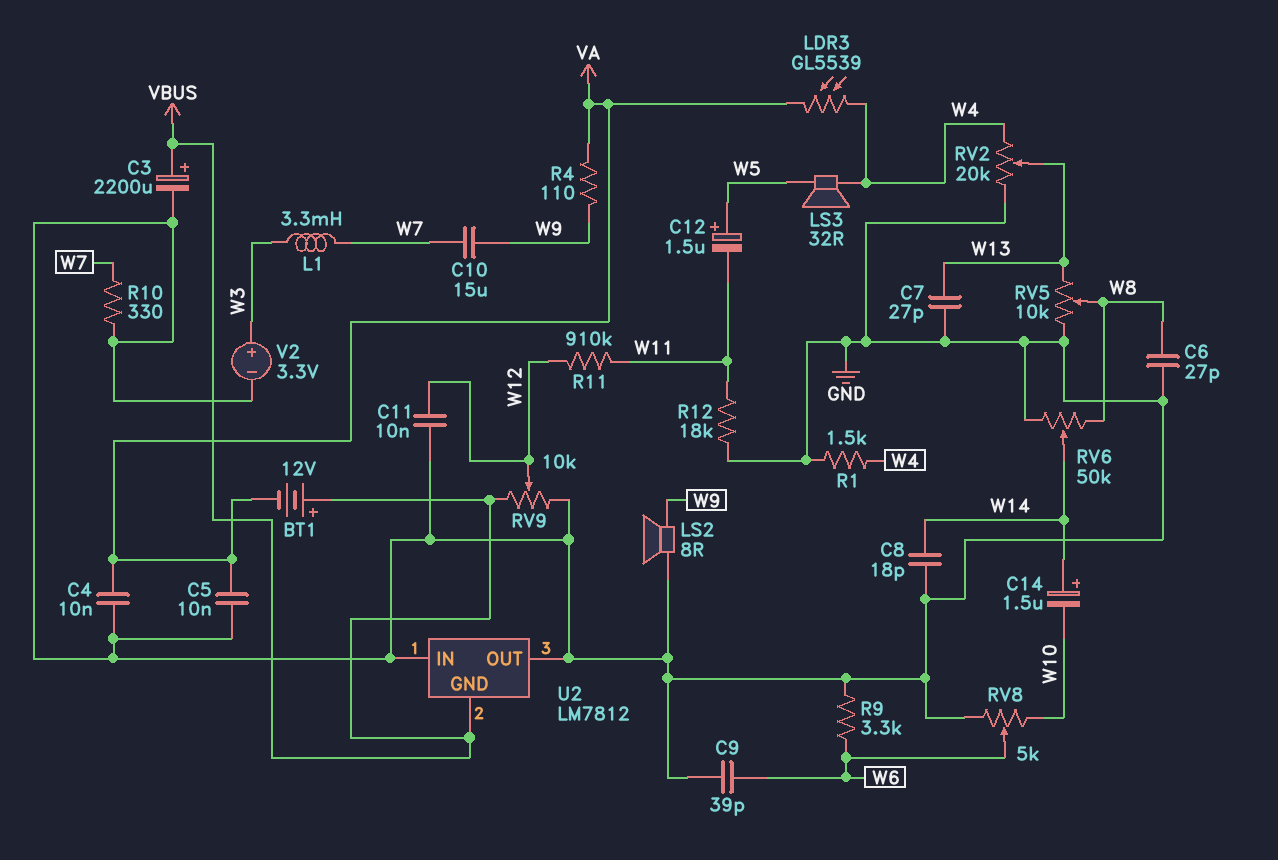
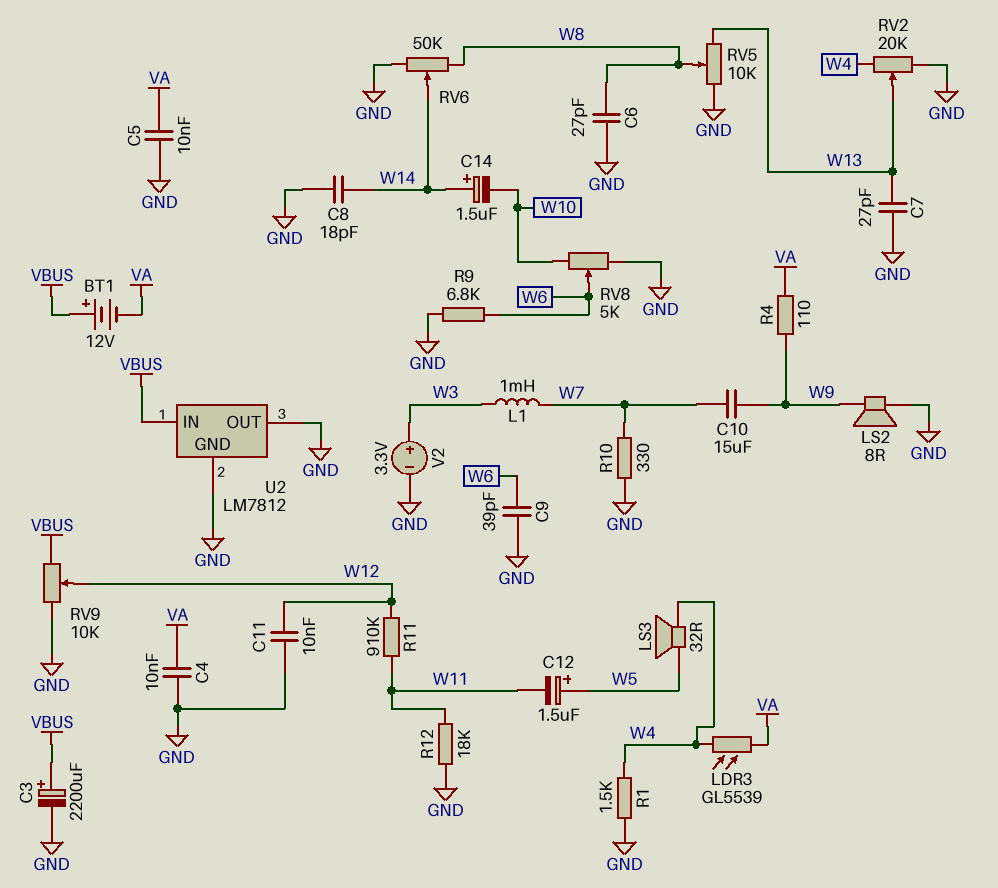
L1: 3.3mH (W3, W7) -> 1mH (W3, W7)
R9: 3.3k (GND, W6) -> 6.8k (GND, W6)
U2 pin GND: VBUS -> GND
U2 pin IN: GND -> VBUS

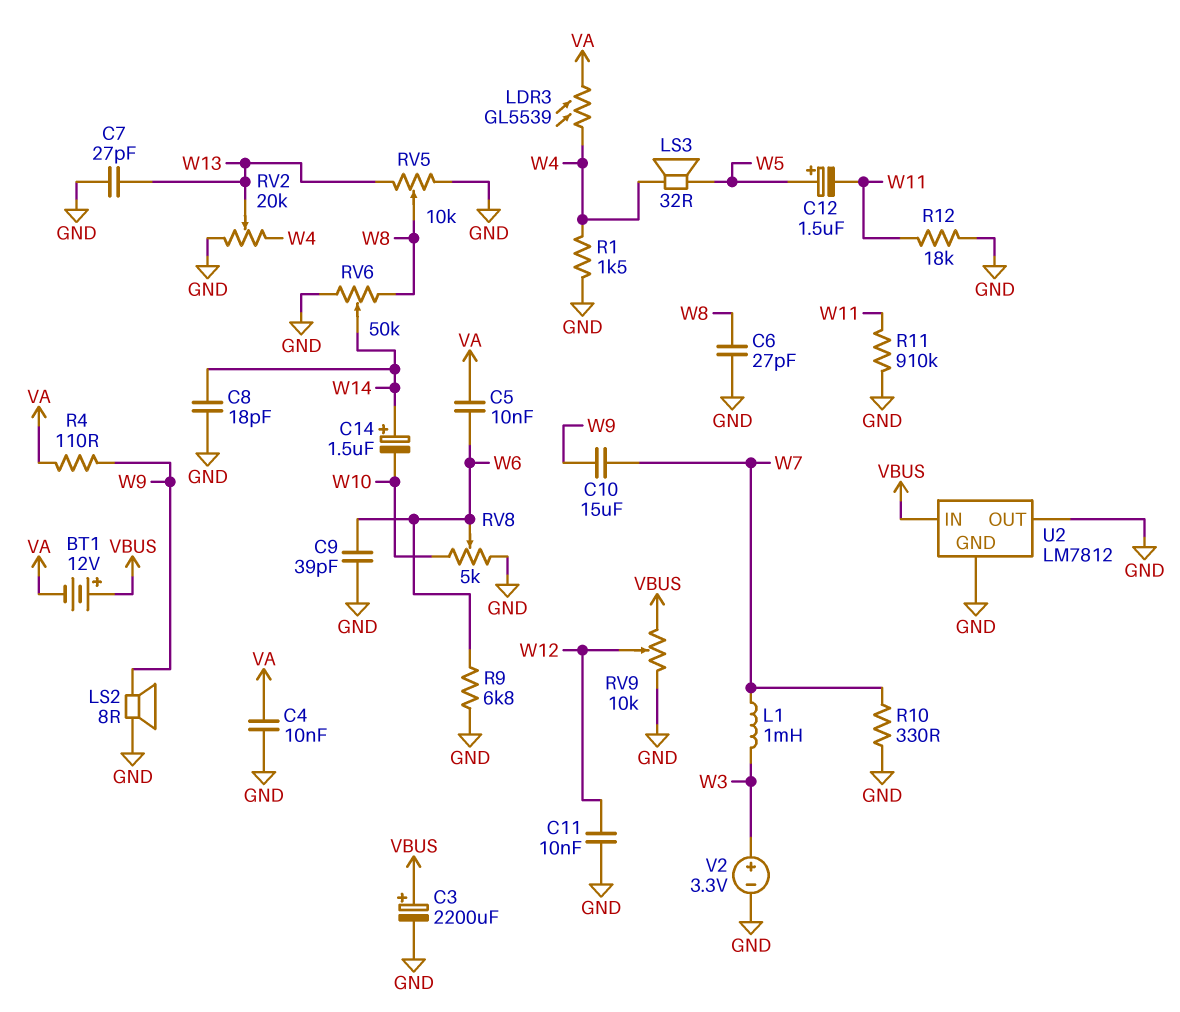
C5: 10nF (GND, VA) -> 10nF (VA, W6)
R11: 910k (W11, W12) -> 910k (GND, W11)

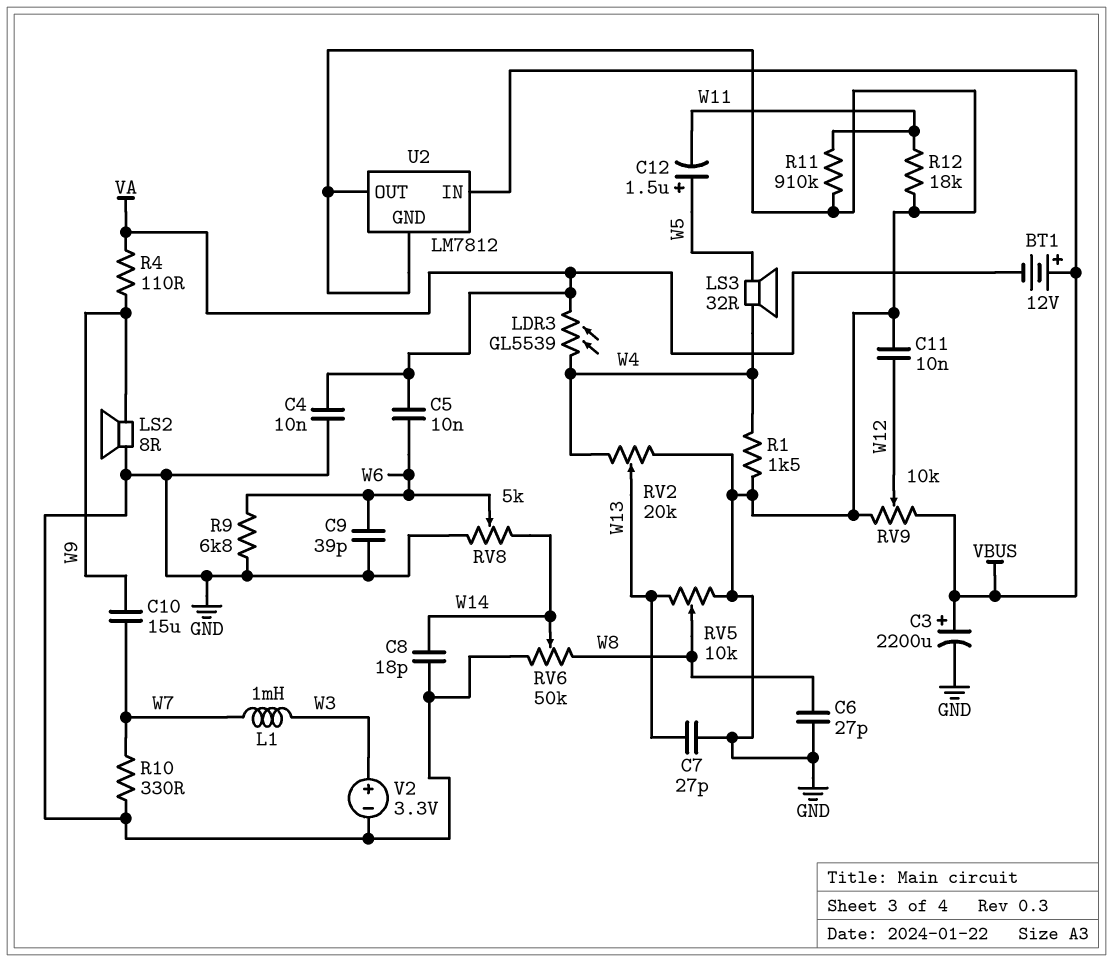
C14: 1.5uF (plus W14, minus W10) -> none
RV8: 5k (GND, W10, wiper W6) -> 5k (GND, W14, wiper W6)

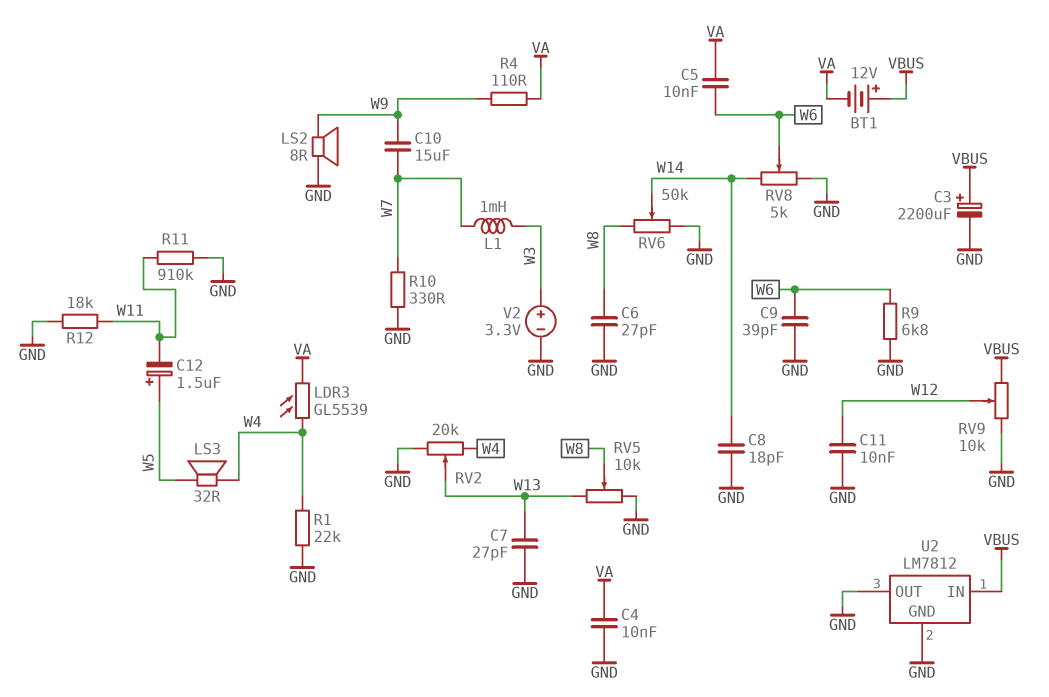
R1: 1.5k (GND, W4) -> 22k (GND, W4)

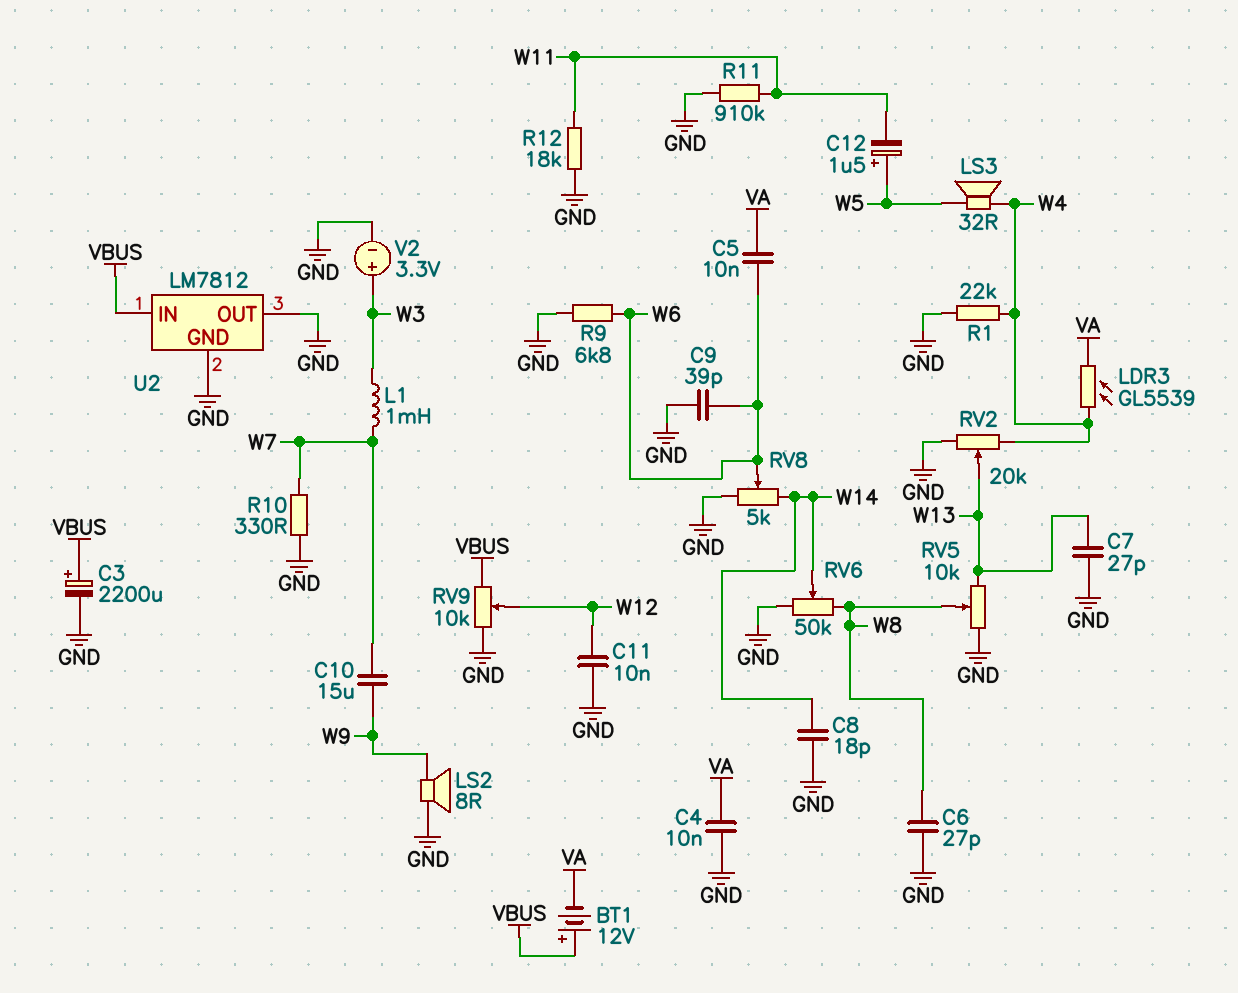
R4: 110 (VA, W9) -> none

